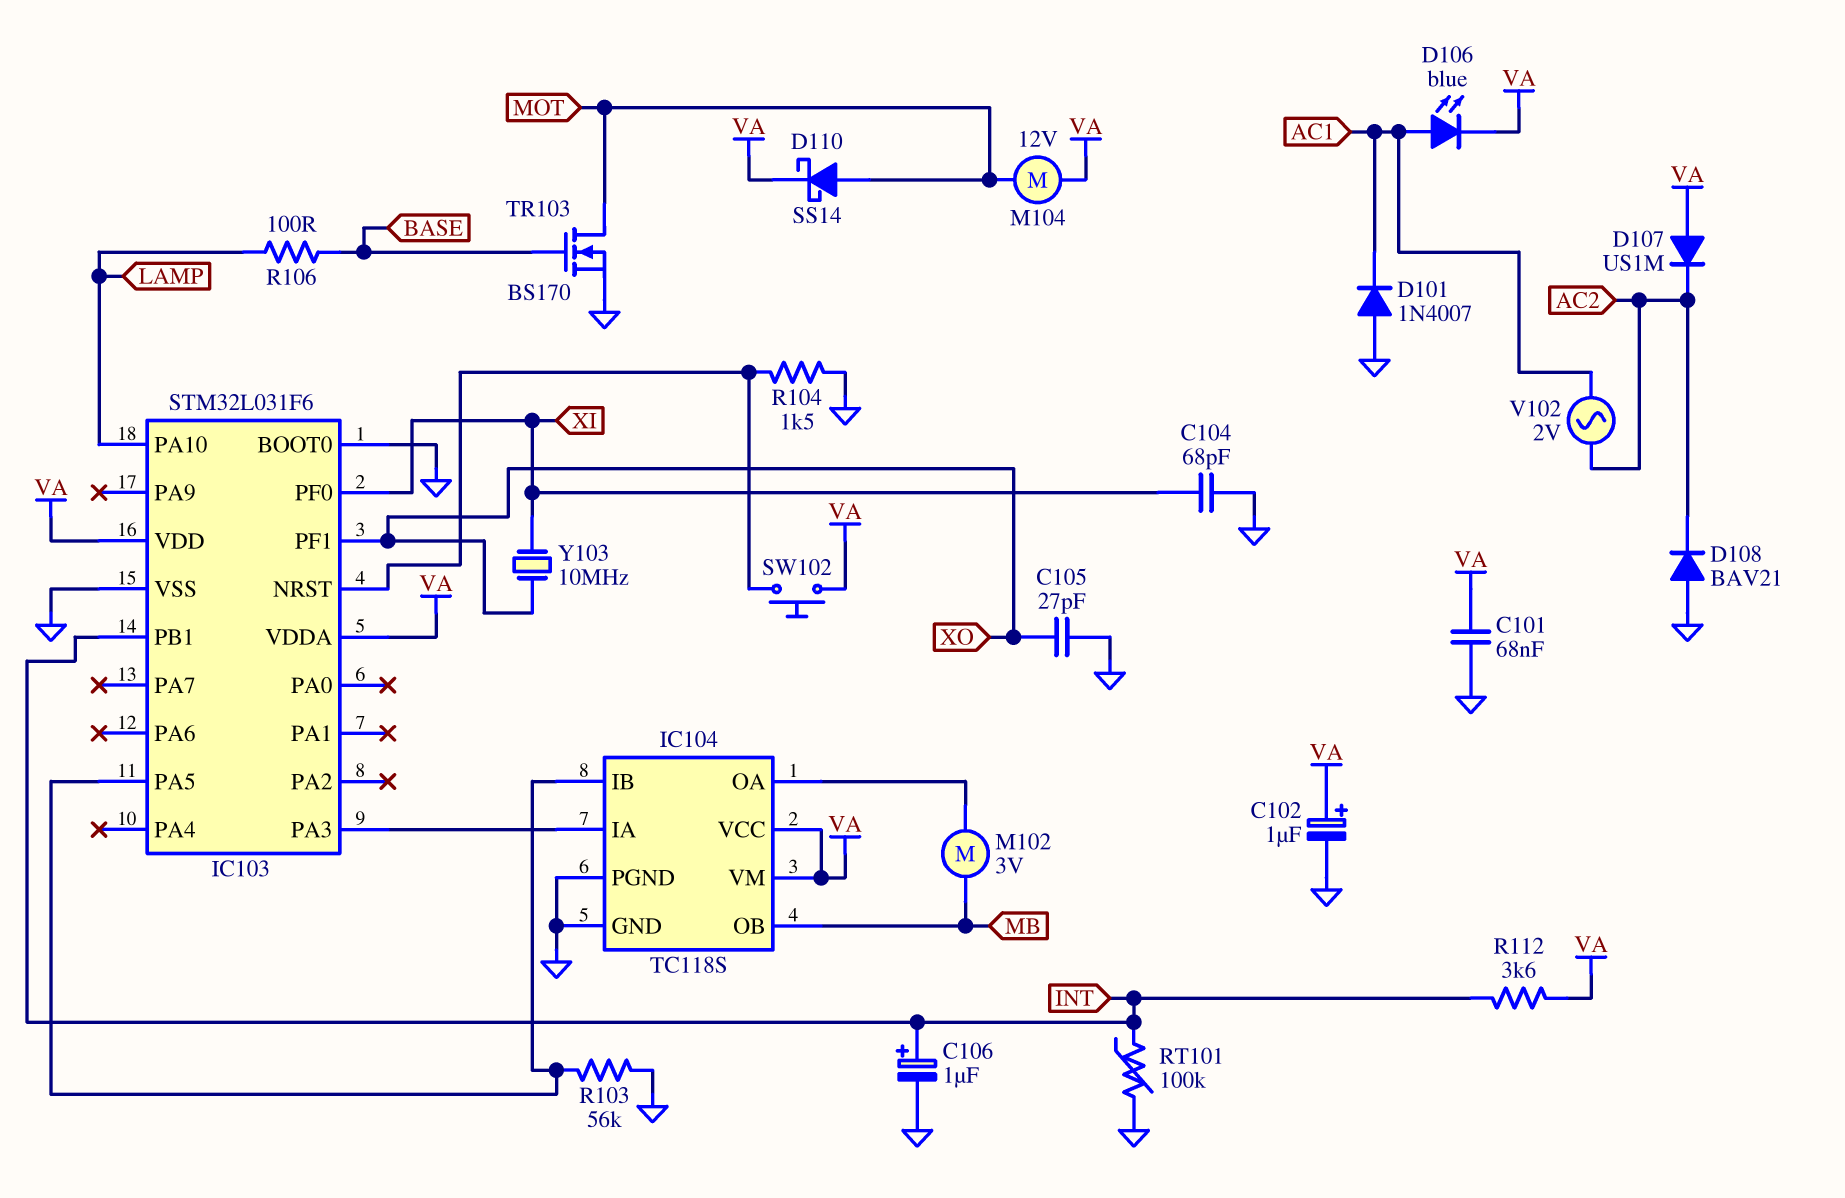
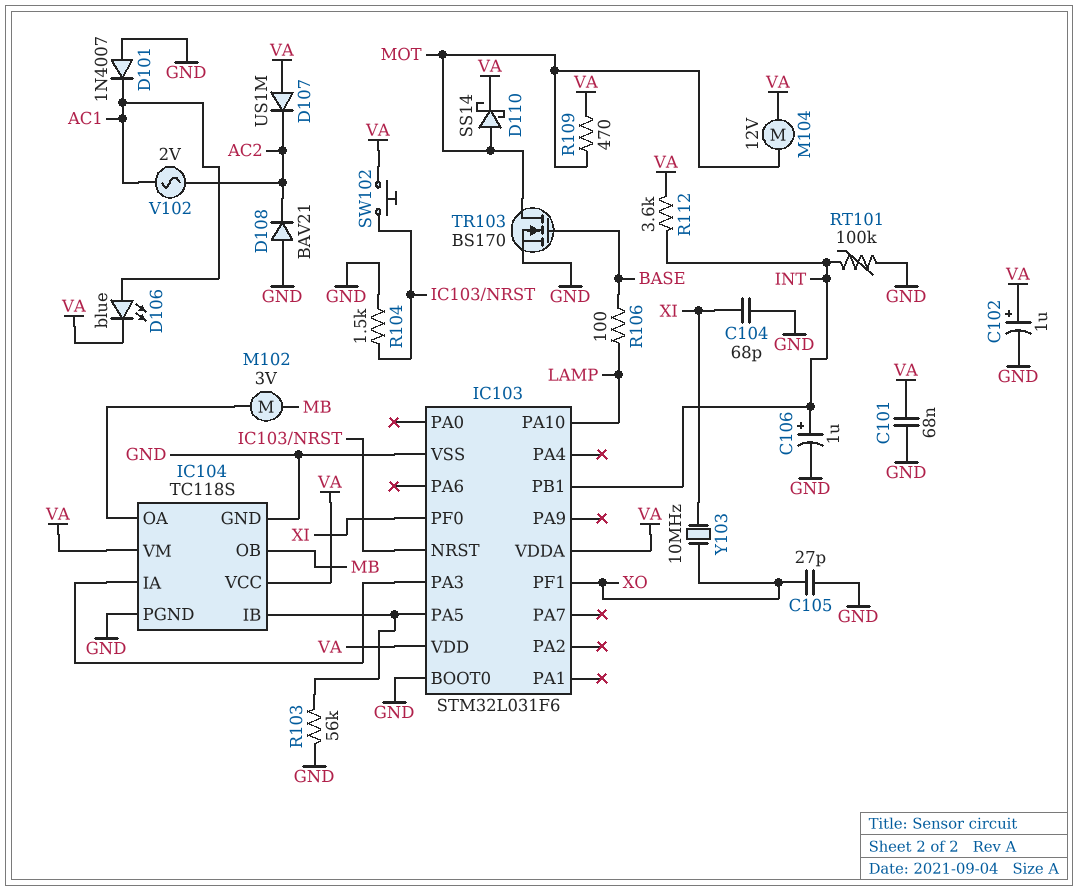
R109: none -> 470 (MOT, VA)

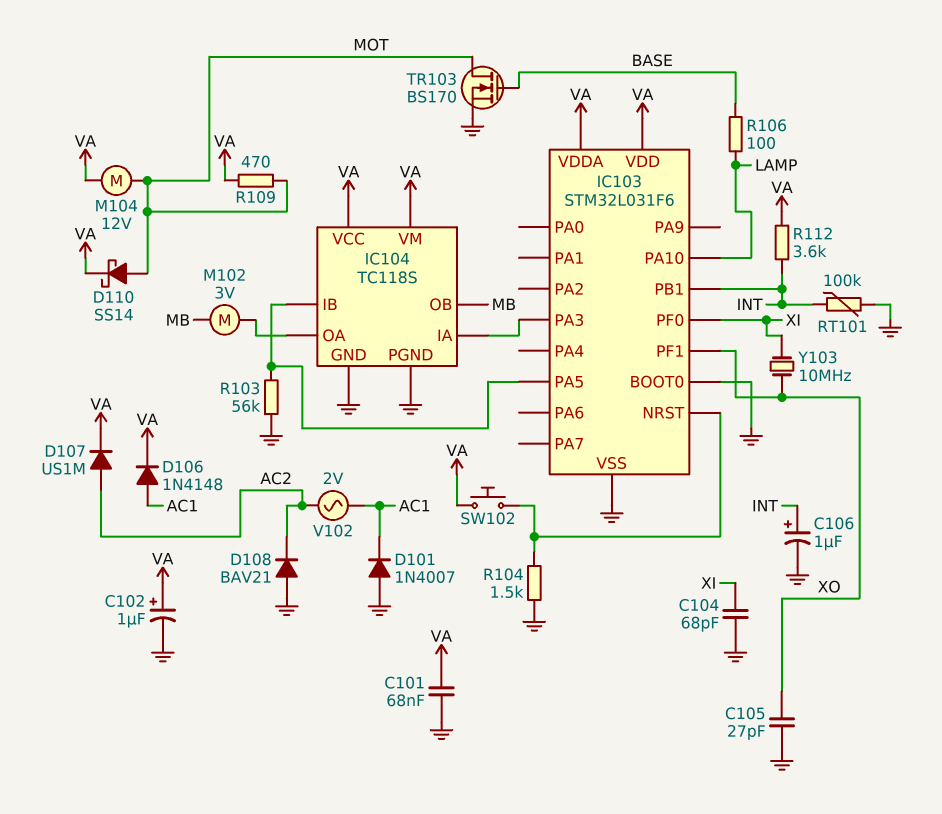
D106: LED blue (A AC1, K VA) -> diode 1N4148 (A AC1, K VA)
D107: diode US1M (A VA, K AC2) -> diode US1M (A AC2, K VA)

